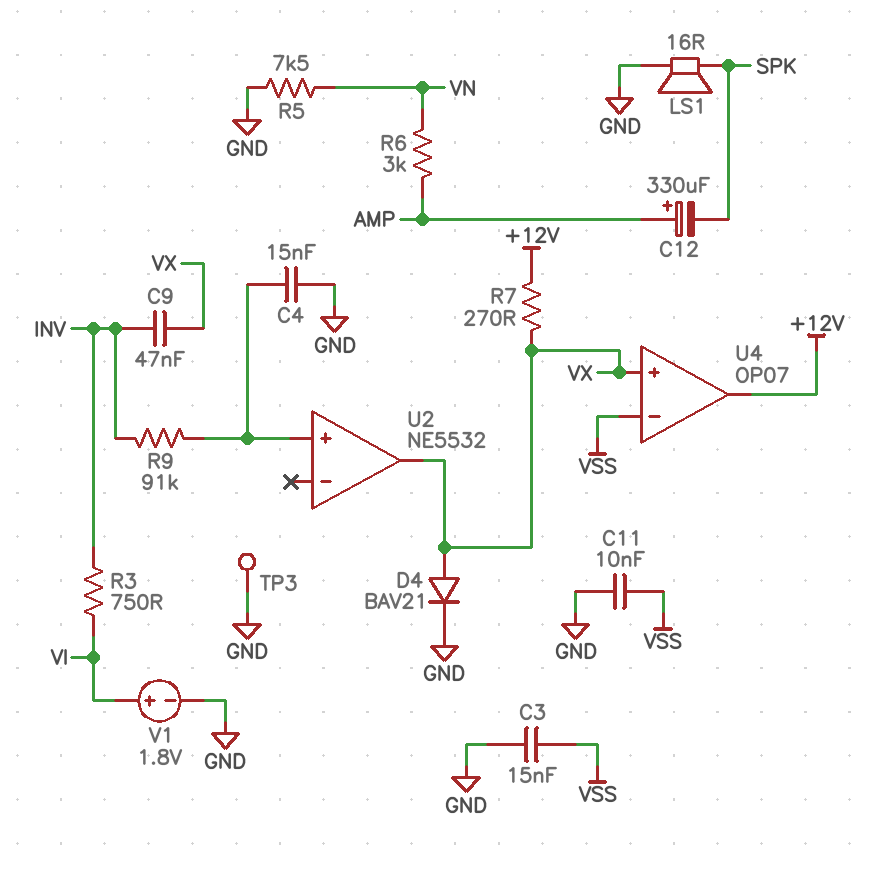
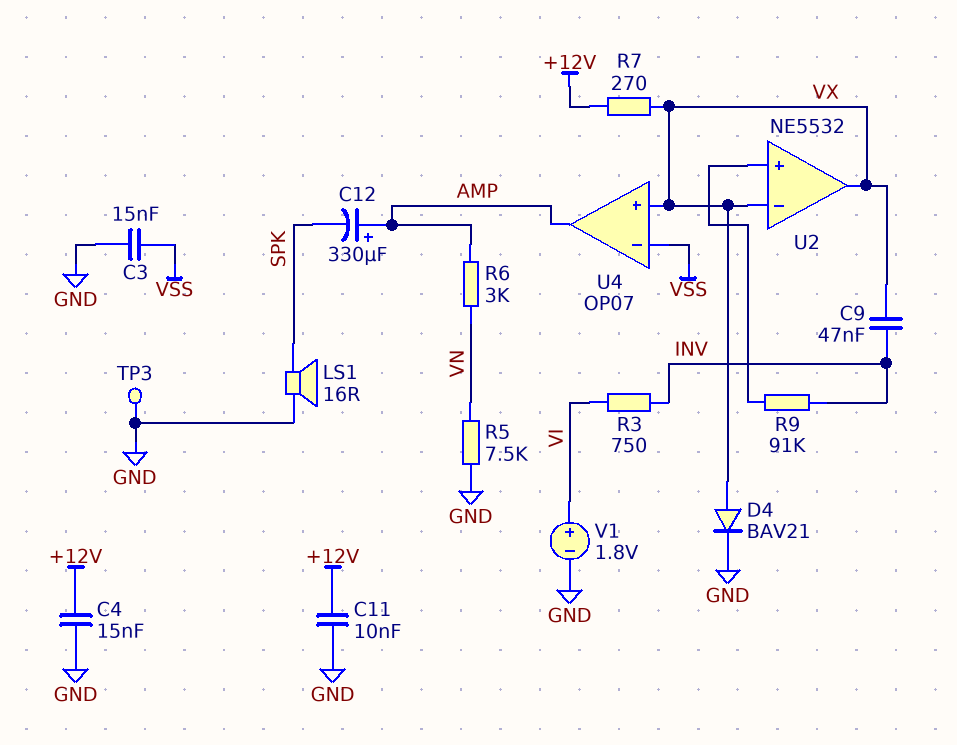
C4: 15nF (GND, U2/in+) -> 15nF (+12V, GND)
C11: 10nF (GND, VSS) -> 10nF (+12V, GND)
U2 pin in-: none -> VX
U4 pin out: +12V -> AMP

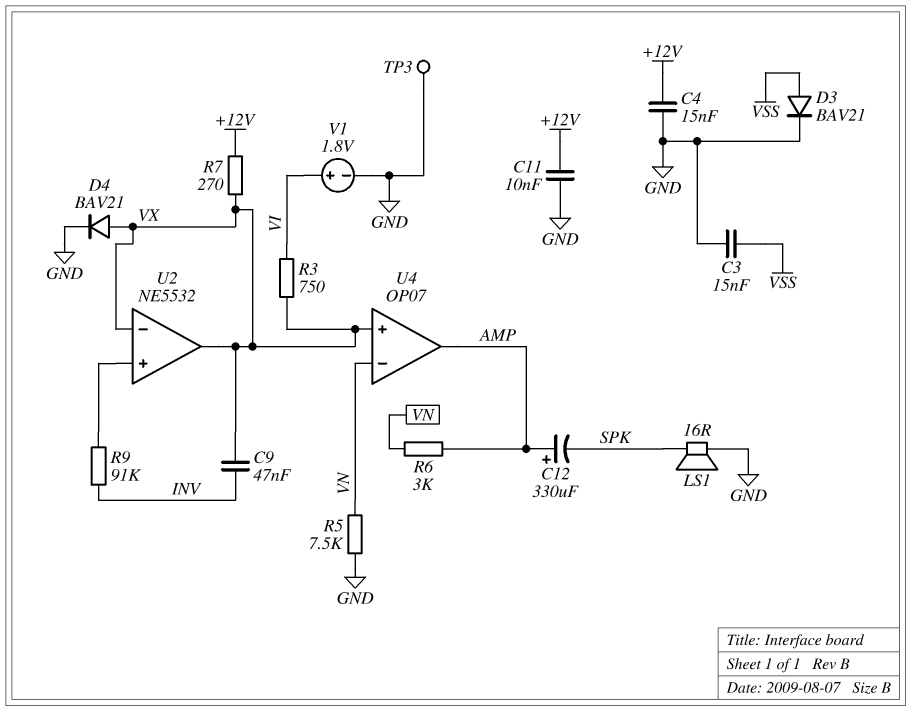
D3: none -> diode BAV21 (A VSS, K GND)
R3: 750 (INV, VI) -> 750 (VI, VX)
U4 pin in-: VSS -> VN

